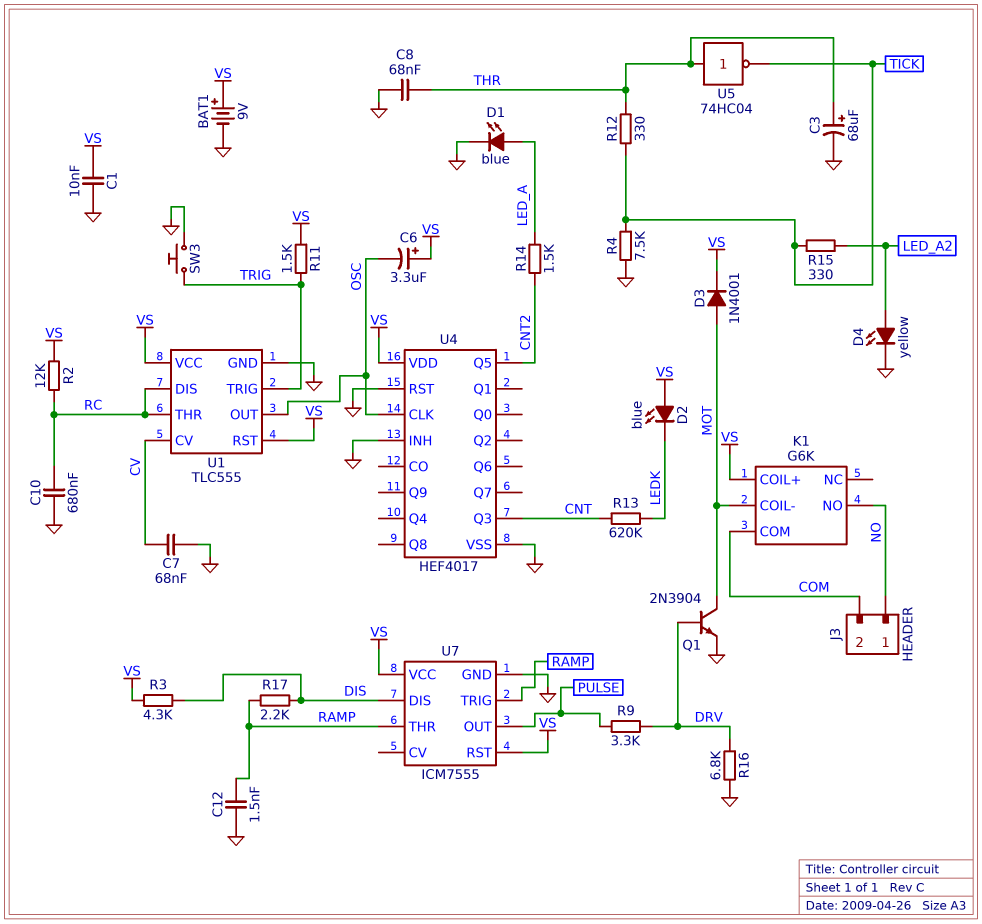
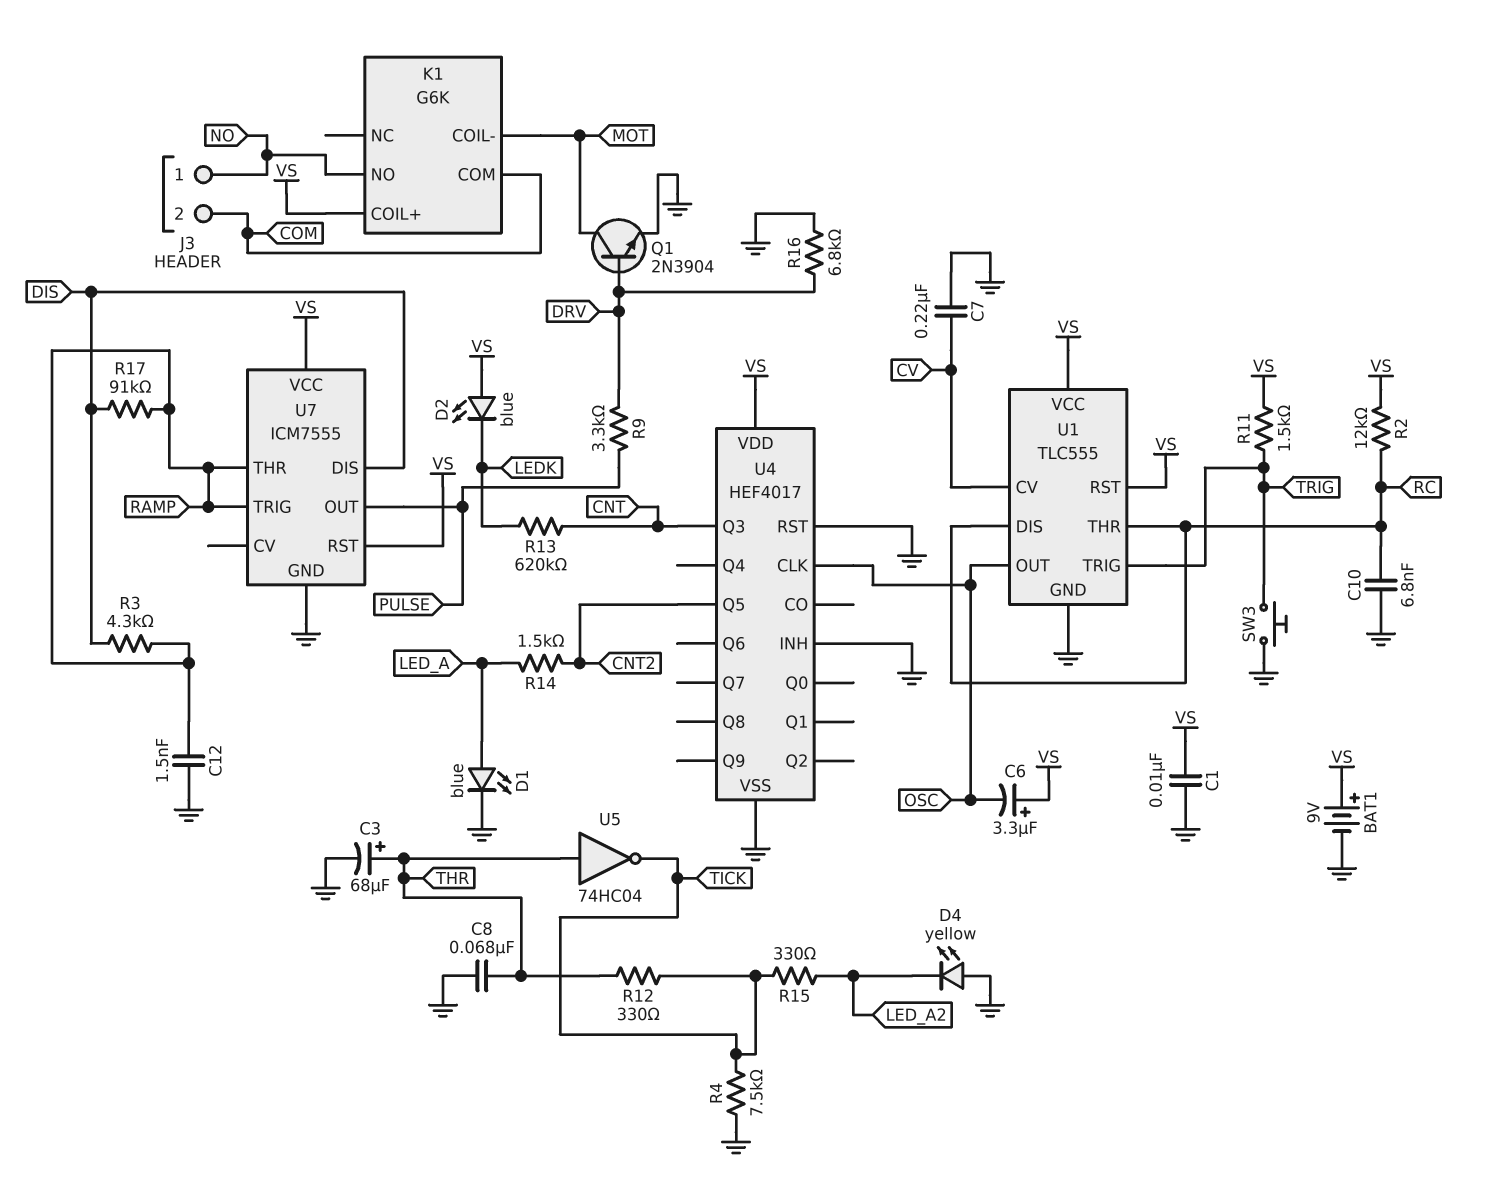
C7: 68nF (CV, GND) -> 220nF (CV, GND)
C10: 680nF (GND, RC) -> 6.8nF (GND, RC)
D3: diode 1N4001 (A MOT, K VS) -> none
D4: LED yellow (A LED_A2, K GND) -> LED yellow (A GND, K LED_A2)
R3: 4.3k (DIS, VS) -> 4.3k (DIS, RAMP)
R17: 2.2k (DIS, RAMP) -> 91k (DIS, RAMP)

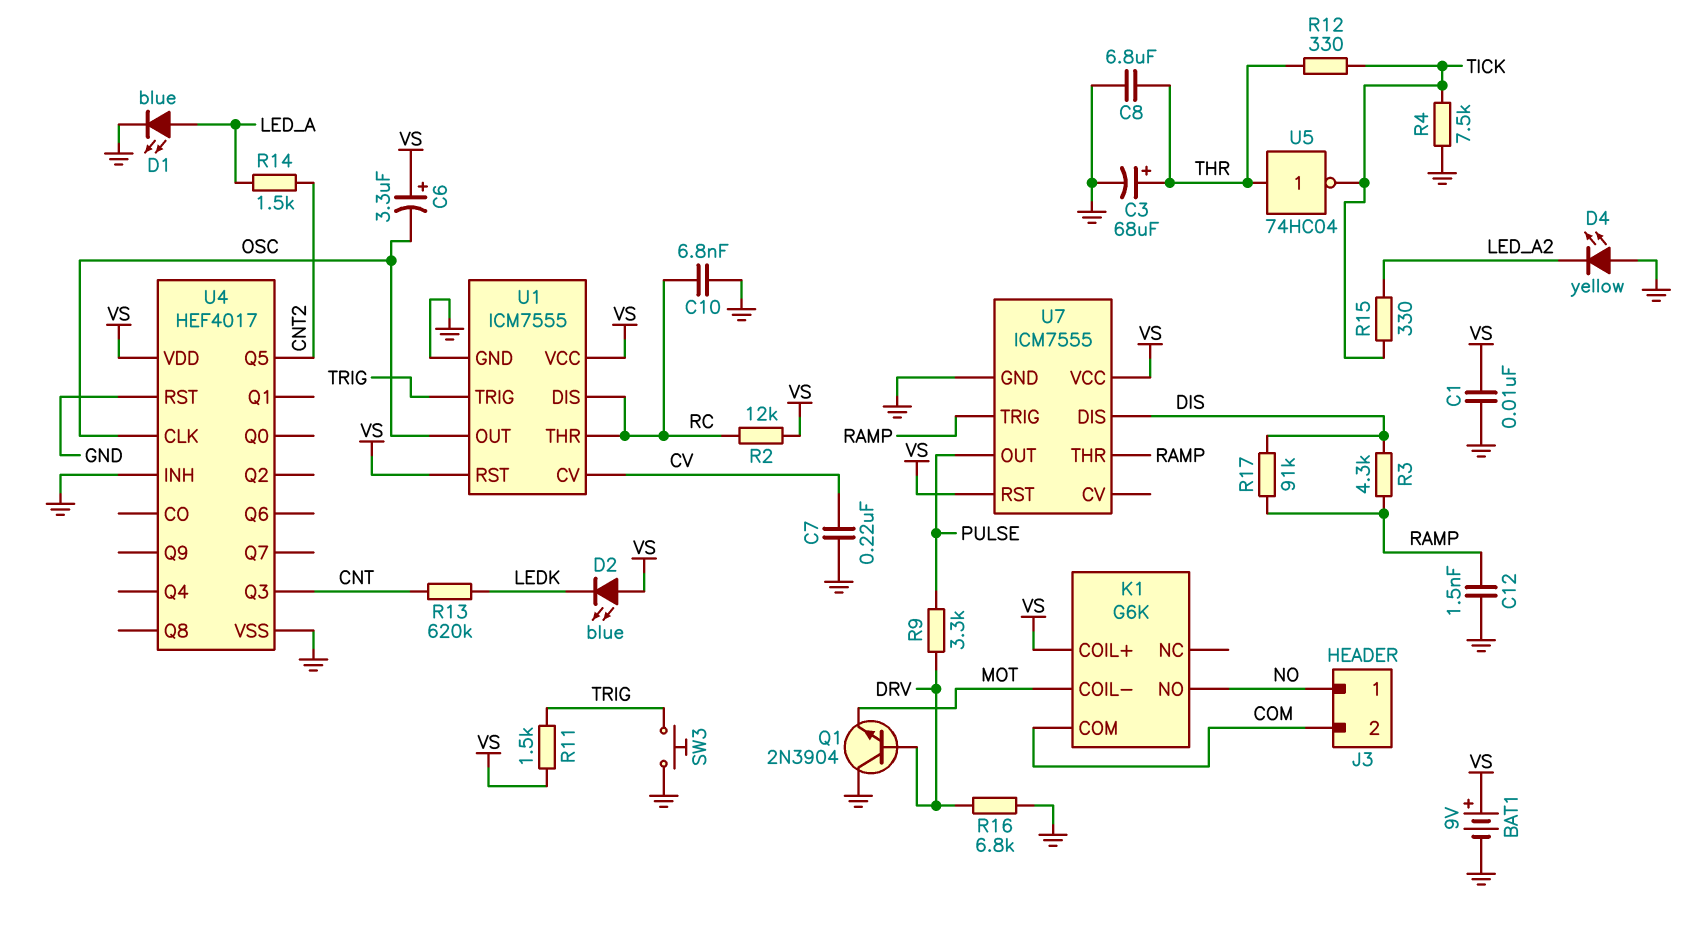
C8: 68nF (GND, THR) -> 6.8uF (GND, THR)
Q1: NPN 2N3904 (B DRV, C MOT, E GND) -> NPN 2N3904 (B DRV, C GND, E MOT)
U1: TLC555 -> ICM7555

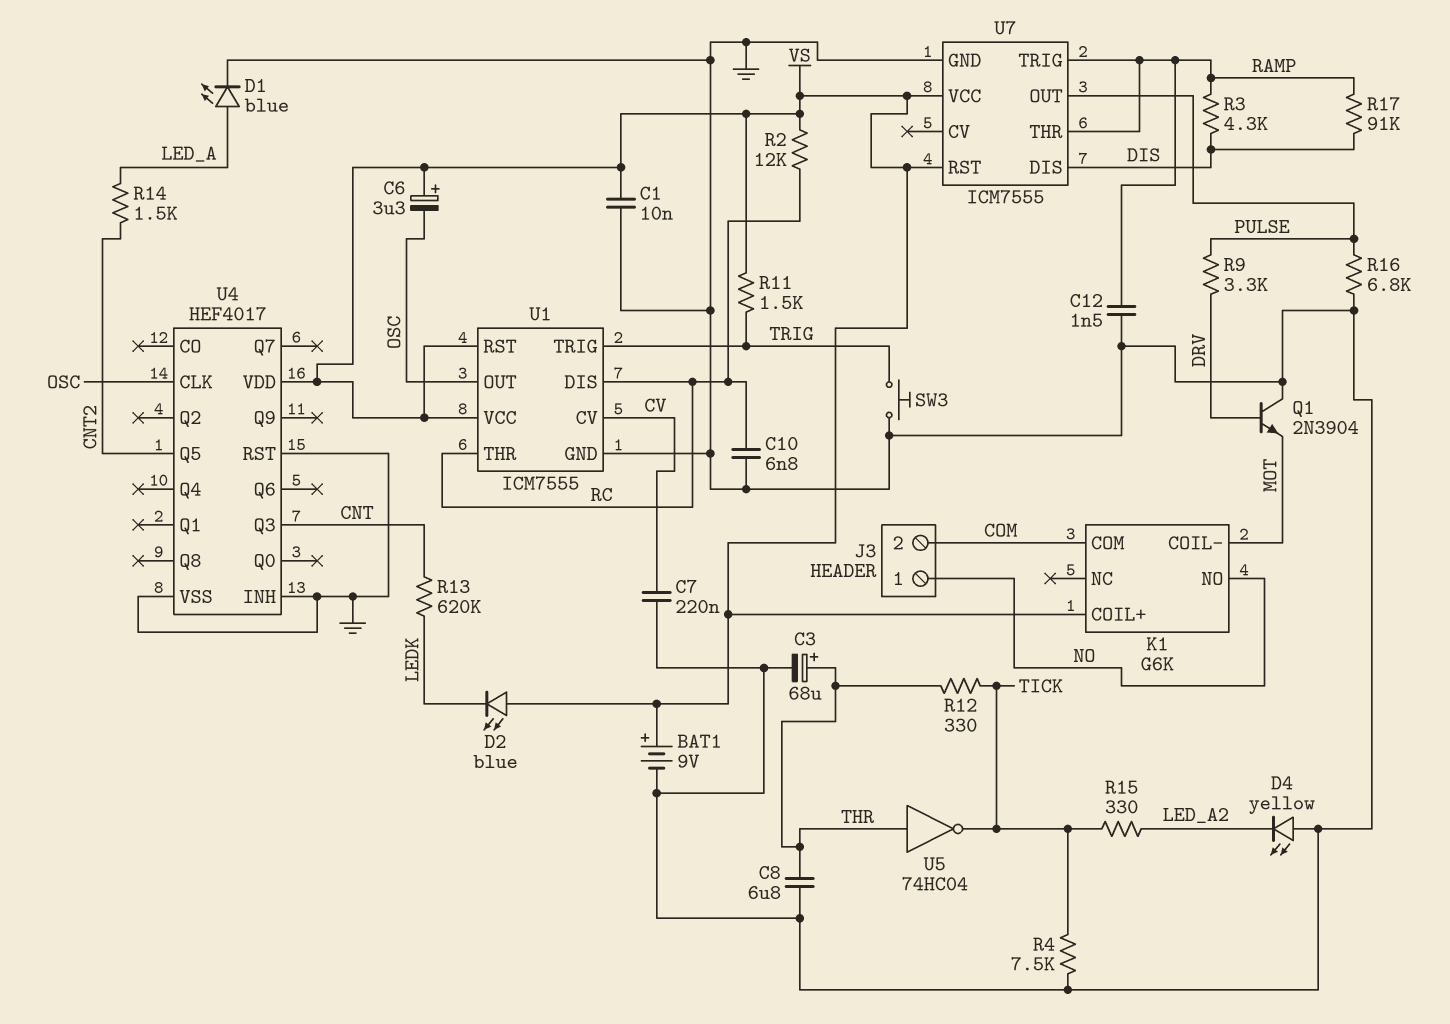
R16: 6.8k (DRV, GND) -> 6.8k (GND, PULSE)

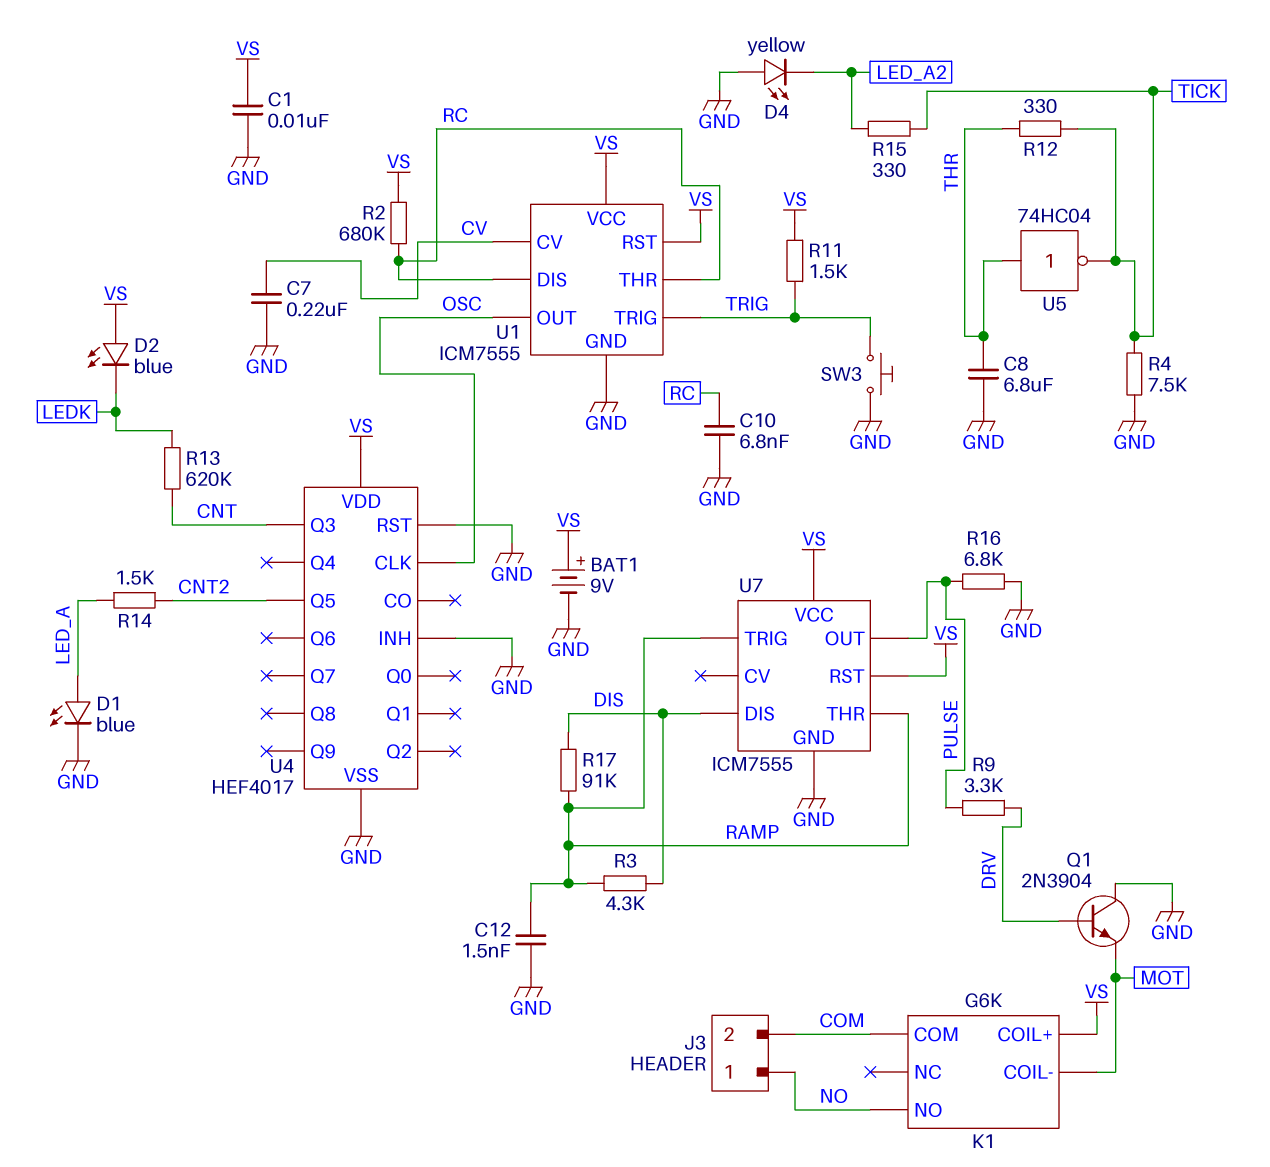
C3: 68uF (plus THR, minus GND) -> none
C6: 3.3uF (plus VS, minus OSC) -> none
R2: 12k (RC, VS) -> 680k (RC, VS)

